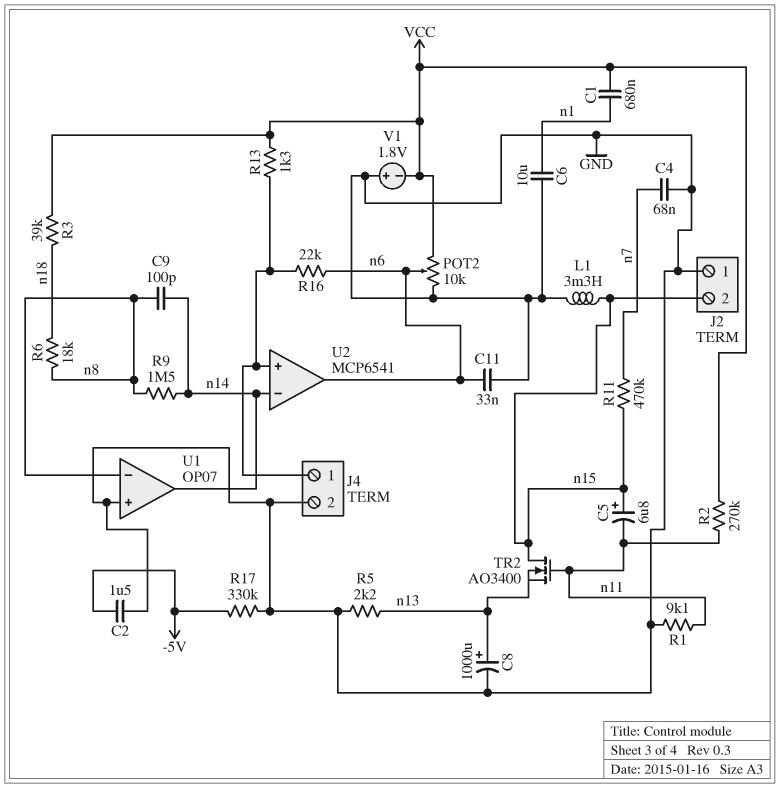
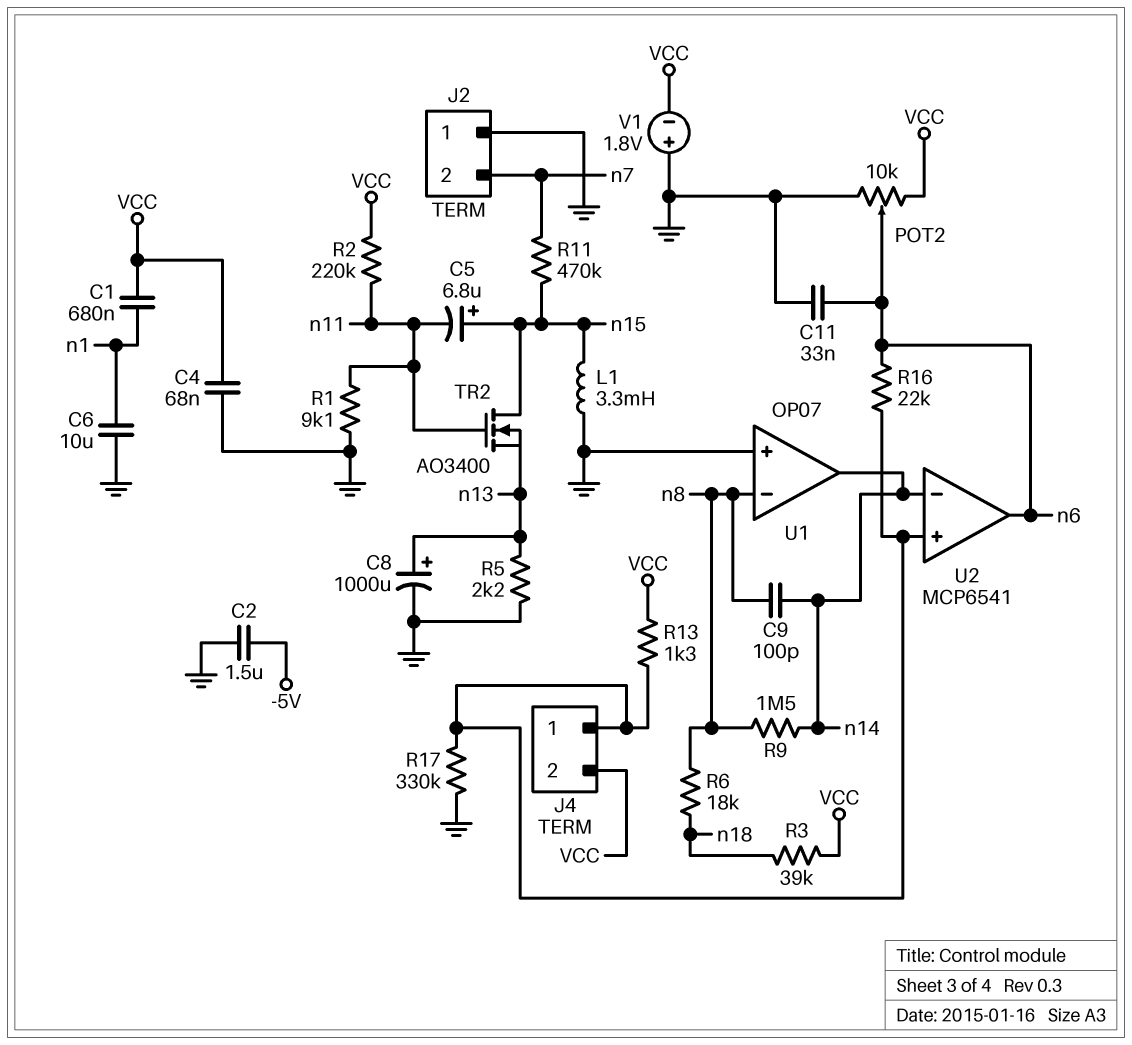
C4: 68nF (GND, n7) -> 68nF (GND, VCC)
J2 pin 2: n15 -> n7
J4 pin 2: GND -> VCC
R2: 270k (VCC, n11) -> 220k (VCC, n11)
R17: 330k (-5V, GND) -> 330k (GND, J4/1)

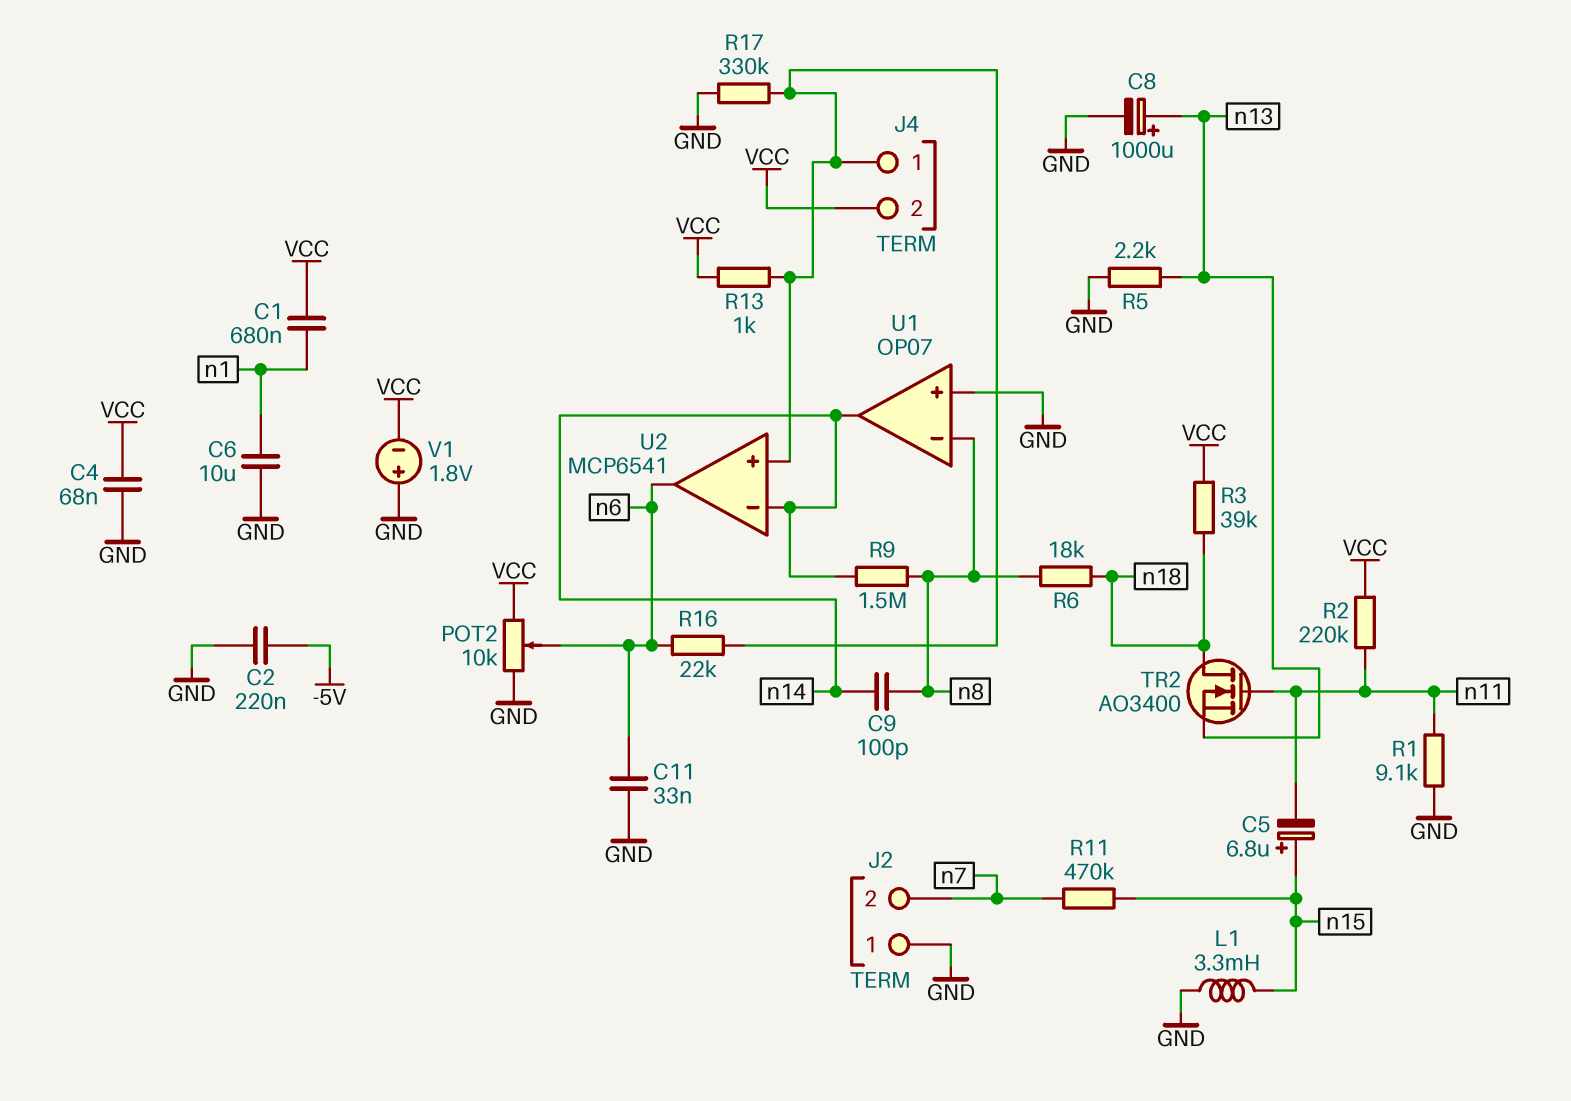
C2: 1.5uF (-5V, GND) -> 220nF (-5V, GND)
R13: 1.3k (J4/1, VCC) -> 1k (J4/1, VCC)
TR2: NMOS AO3400 (G n11, D n15, S n13) -> NMOS AO3400 (G n11, D n18, S n13)

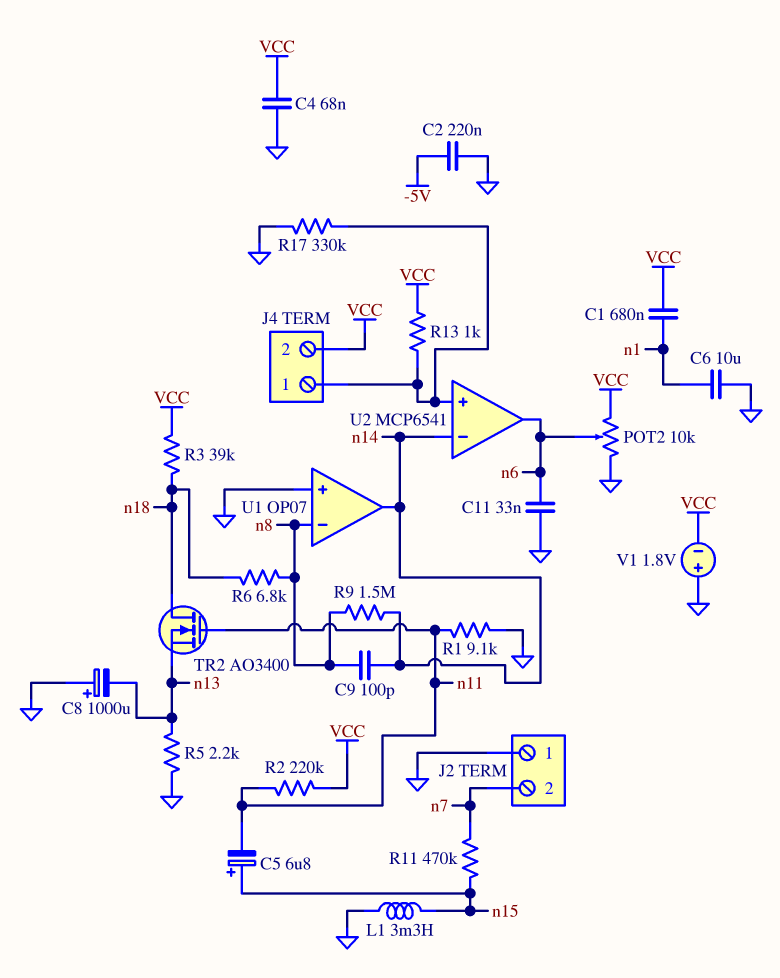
C8: 1000uF (plus n13, minus GND) -> 1000uF (plus GND, minus n13)
R6: 18k (n8, n18) -> 6.8k (n8, n18)
R16: 22k (J4/1, n6) -> none

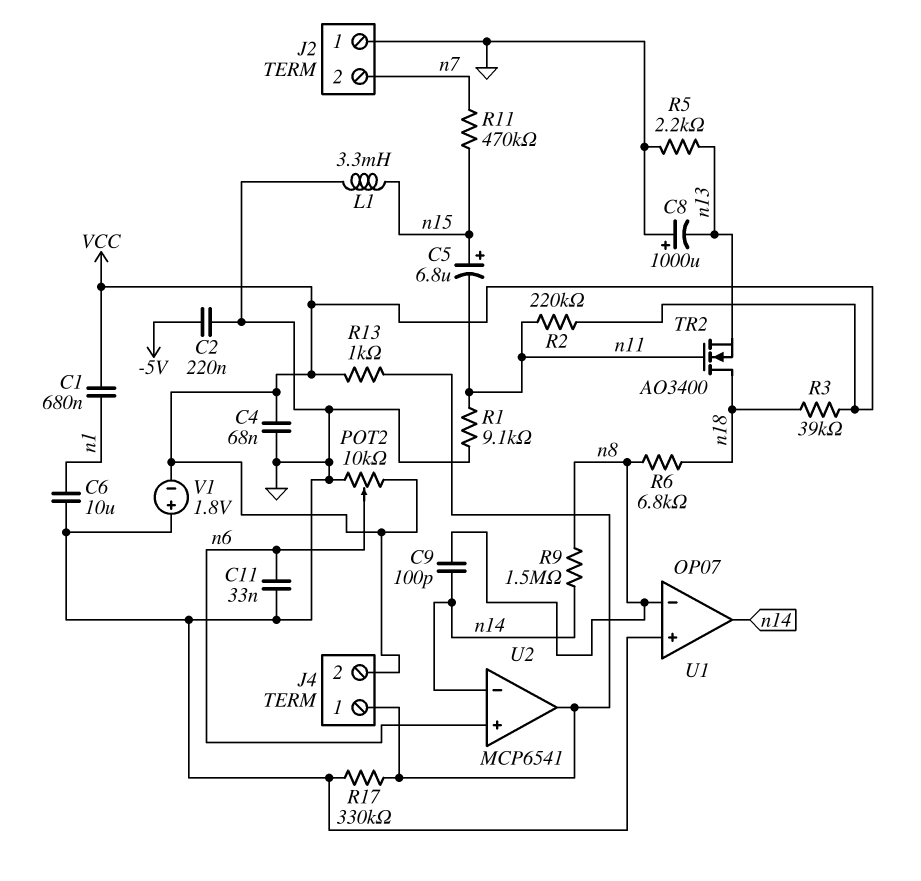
U2 pin in+: J4/1 -> n6
U2 pin out: n6 -> J4/1

